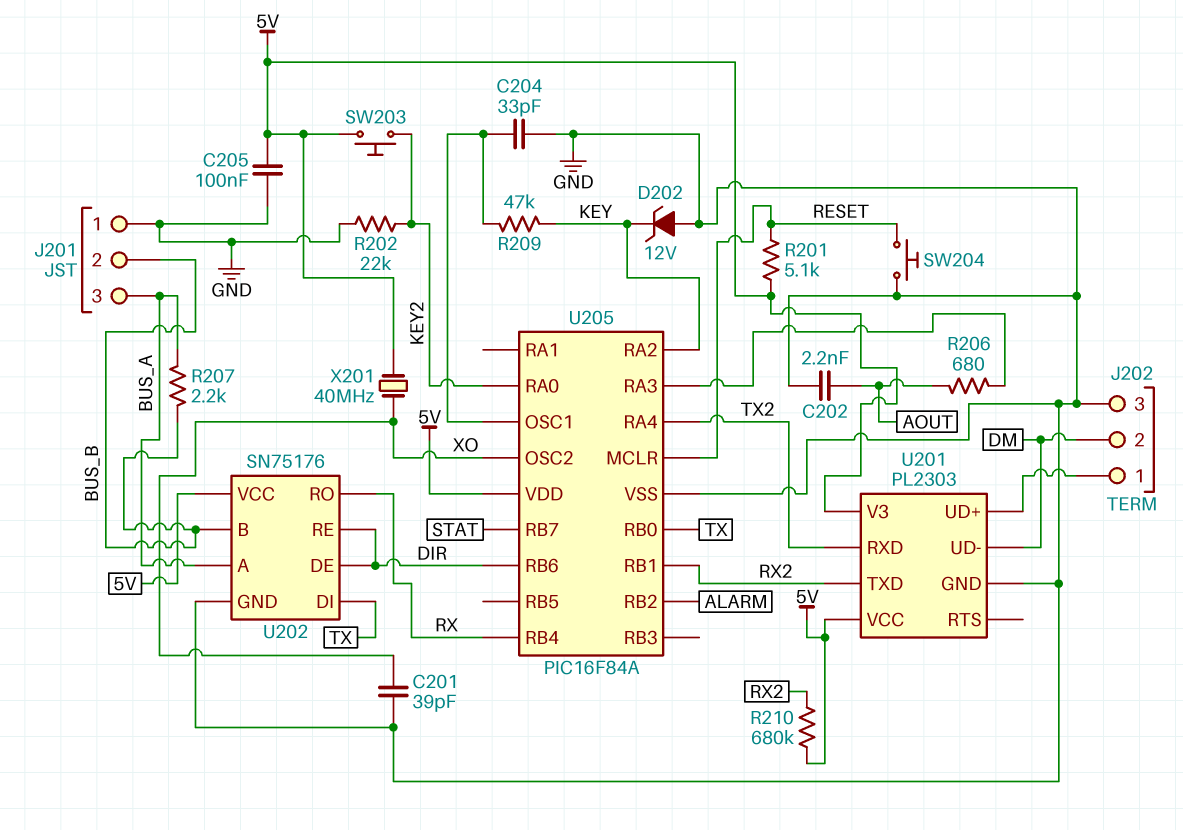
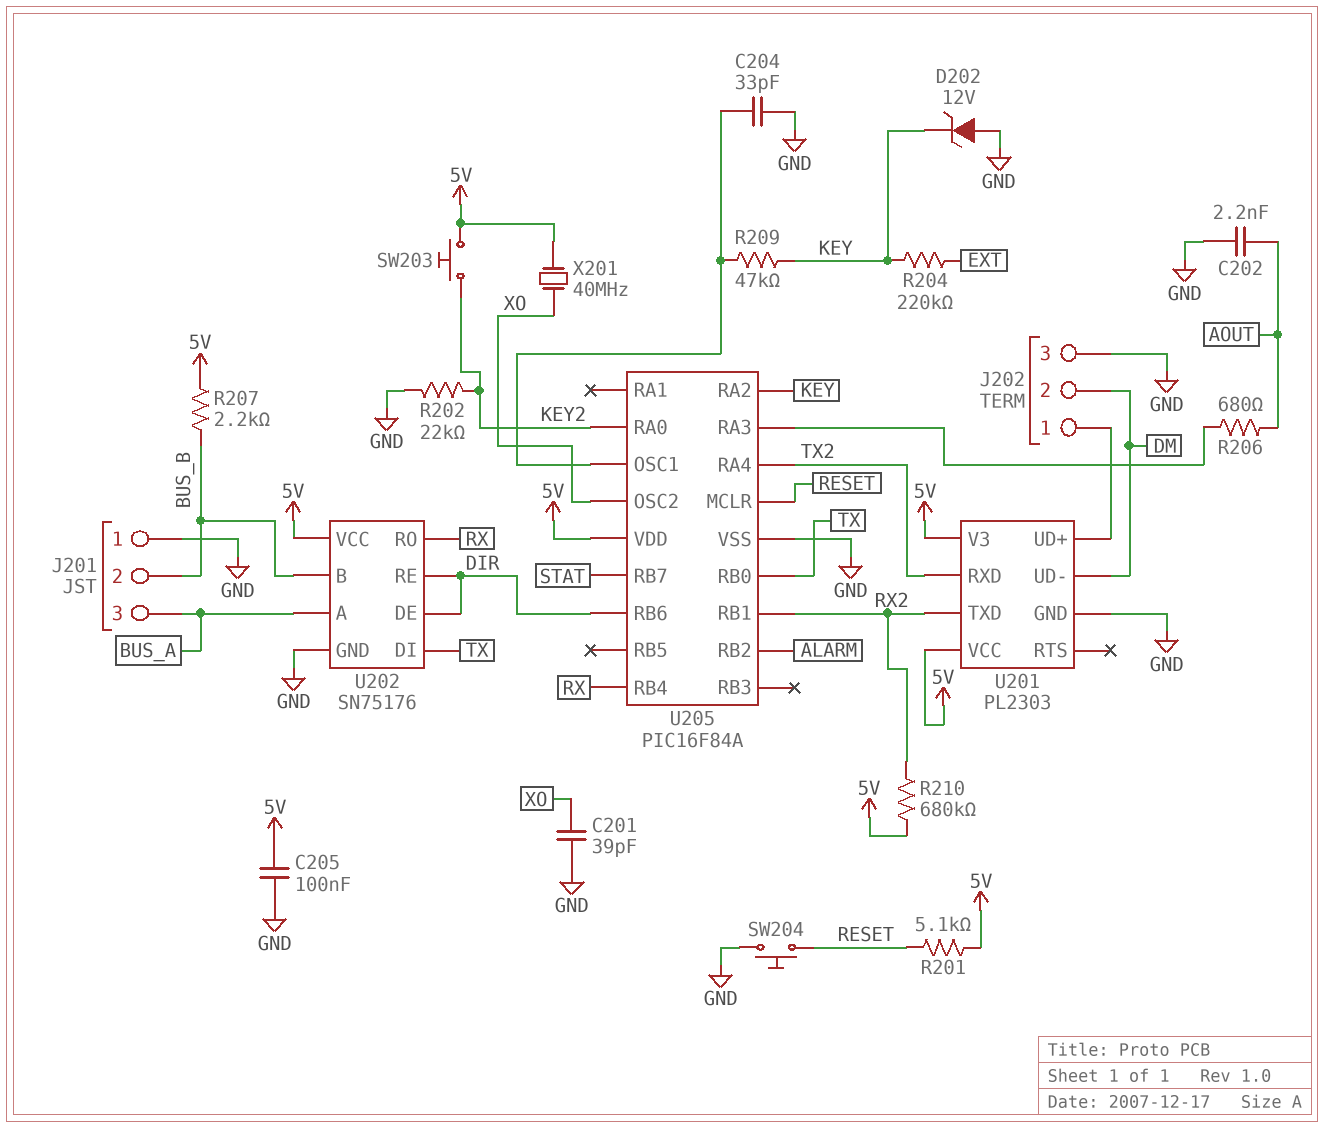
R204: none -> 220k (EXT, KEY)
R207: 2.2k (BUS_A, BUS_B) -> 2.2k (5V, BUS_B)

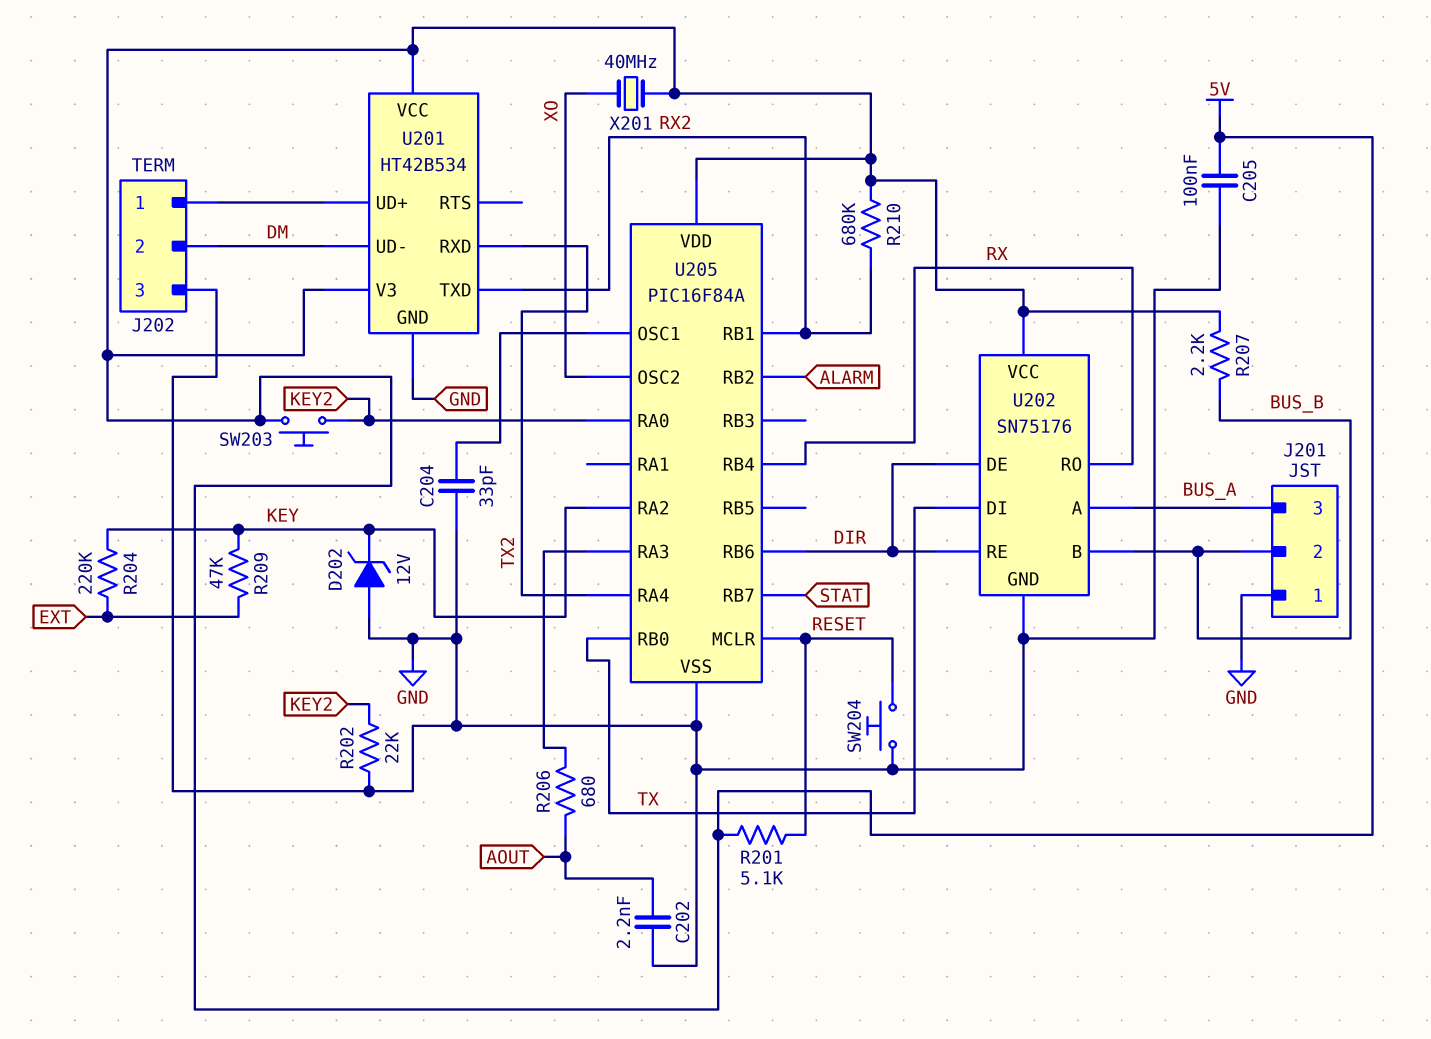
C201: 39pF (GND, XO) -> none
R209: 47k (KEY, U205/OSC1) -> 47k (EXT, KEY)
U201: PL2303 -> HT42B534

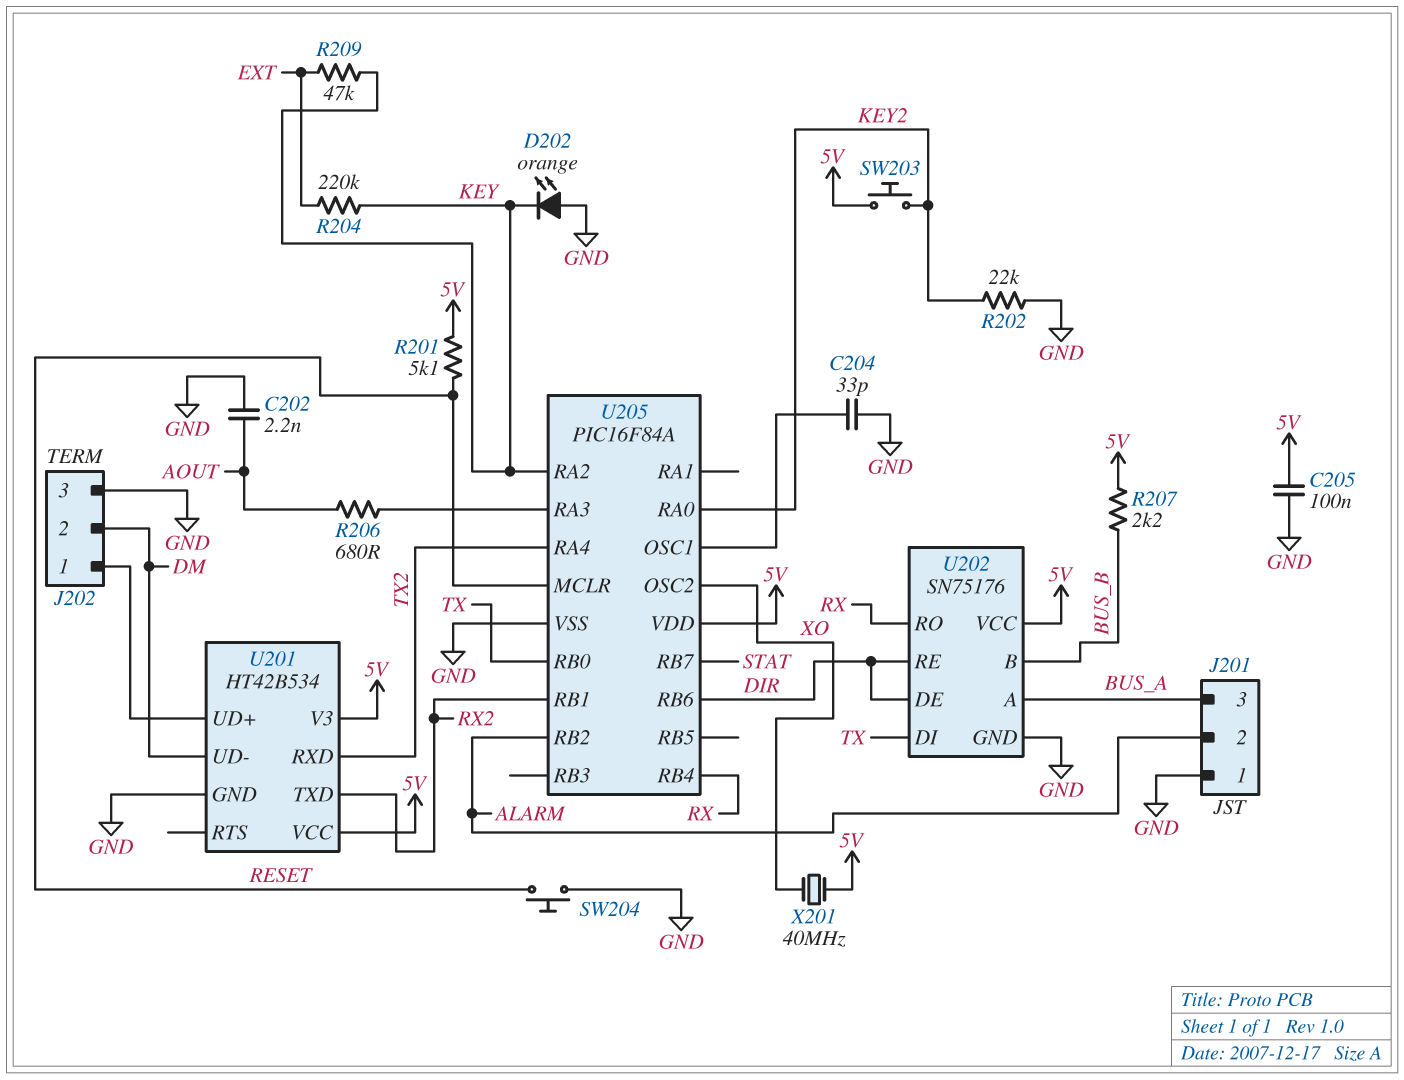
D202: zener 12V (A GND, K KEY) -> LED orange (A GND, K KEY)
J201 pin 2: BUS_B -> ALARM
R210: 680k (5V, RX2) -> none

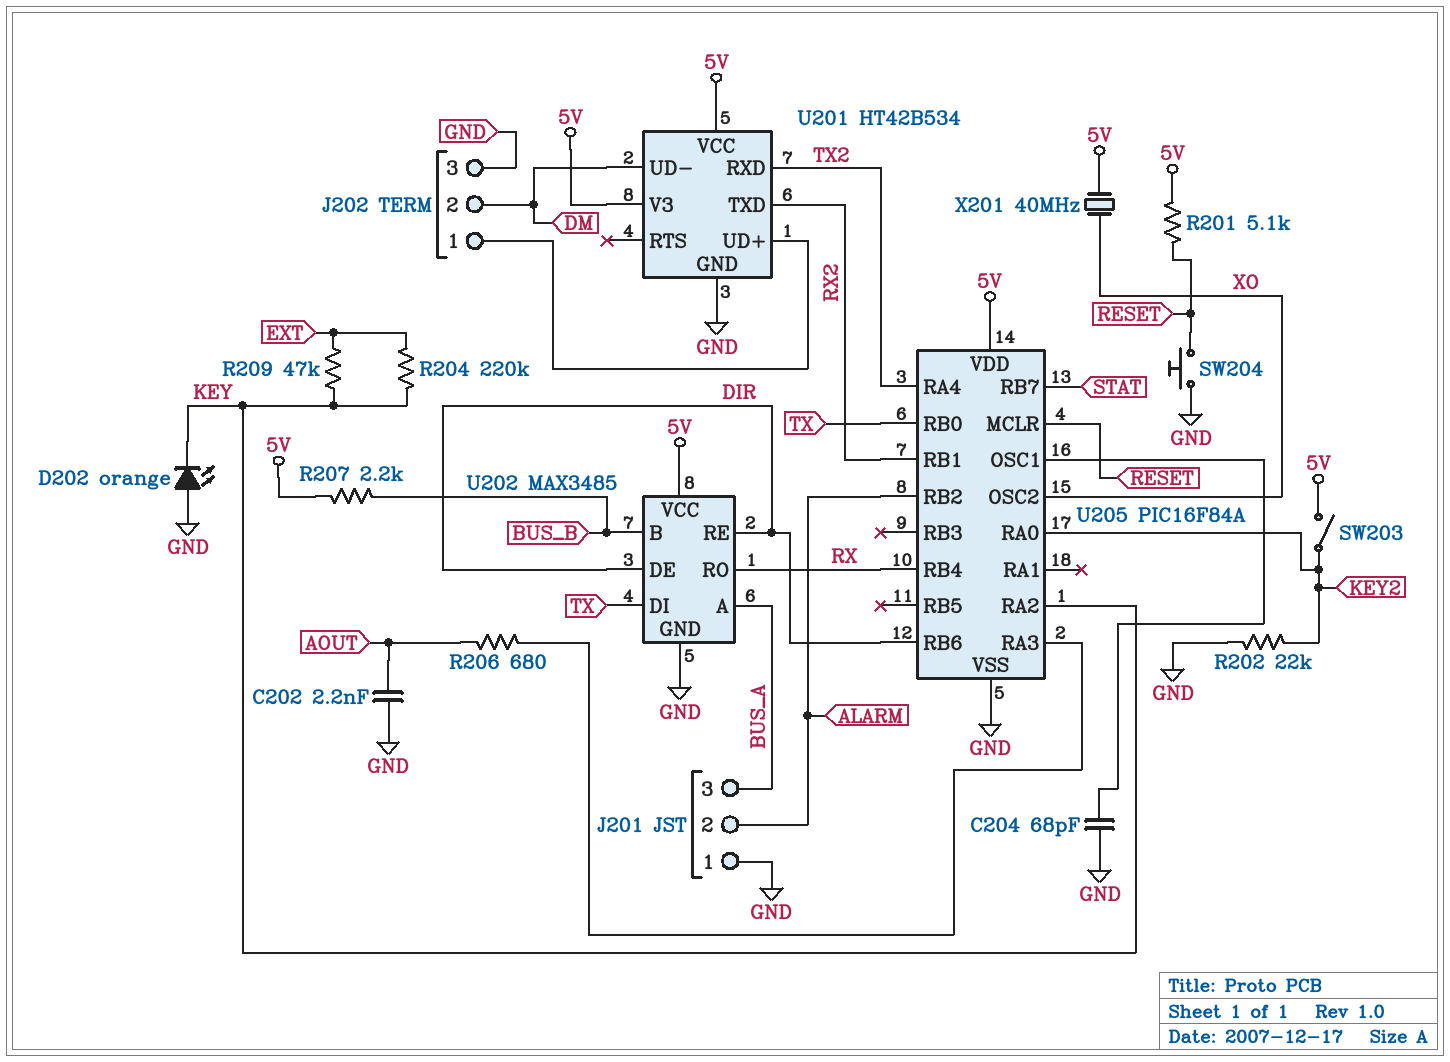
C204: 33pF (GND, U205/OSC1) -> 68pF (GND, U205/OSC1)
C205: 100nF (5V, GND) -> none
SW203: button (5V, KEY2) -> switch (5V, KEY2)
U202: SN75176 -> MAX3485

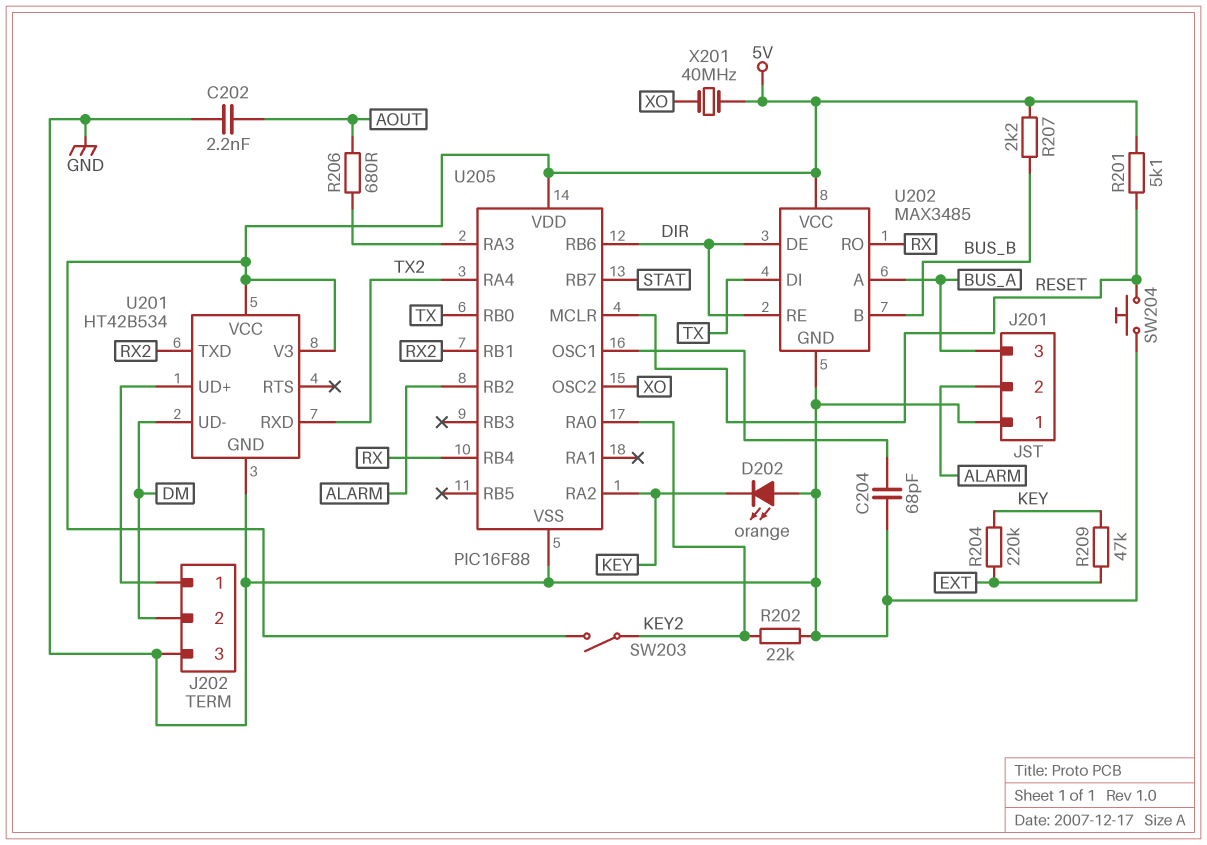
U205: PIC16F84A -> PIC16F88

